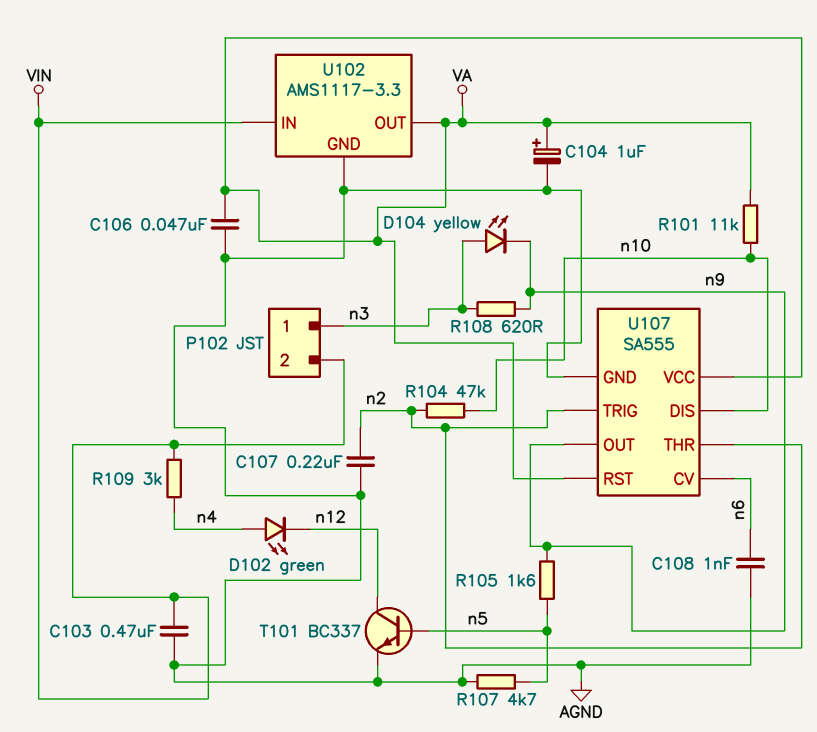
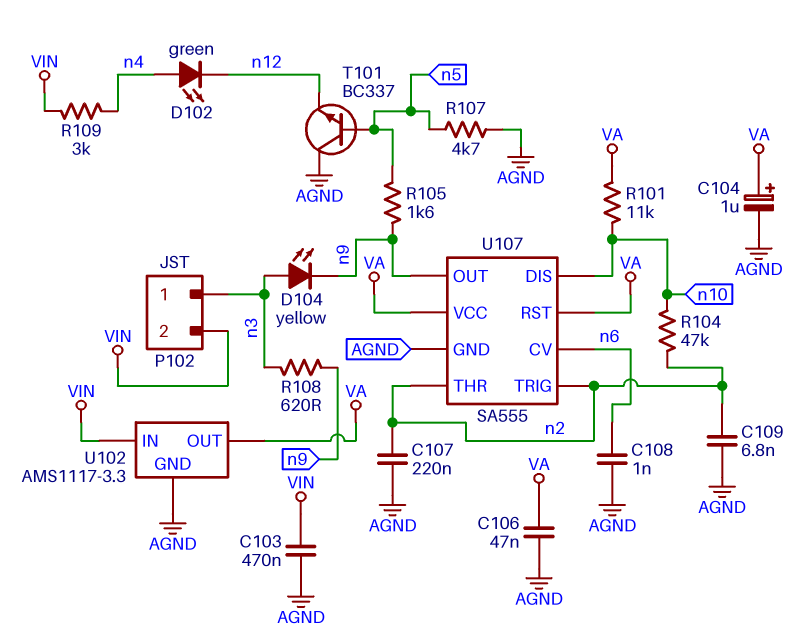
C109: none -> 6.8nF (AGND, n2)
T101: NPN BC337 (B n5, C n12, E AGND) -> NPN BC337 (B n5, C AGND, E n12)

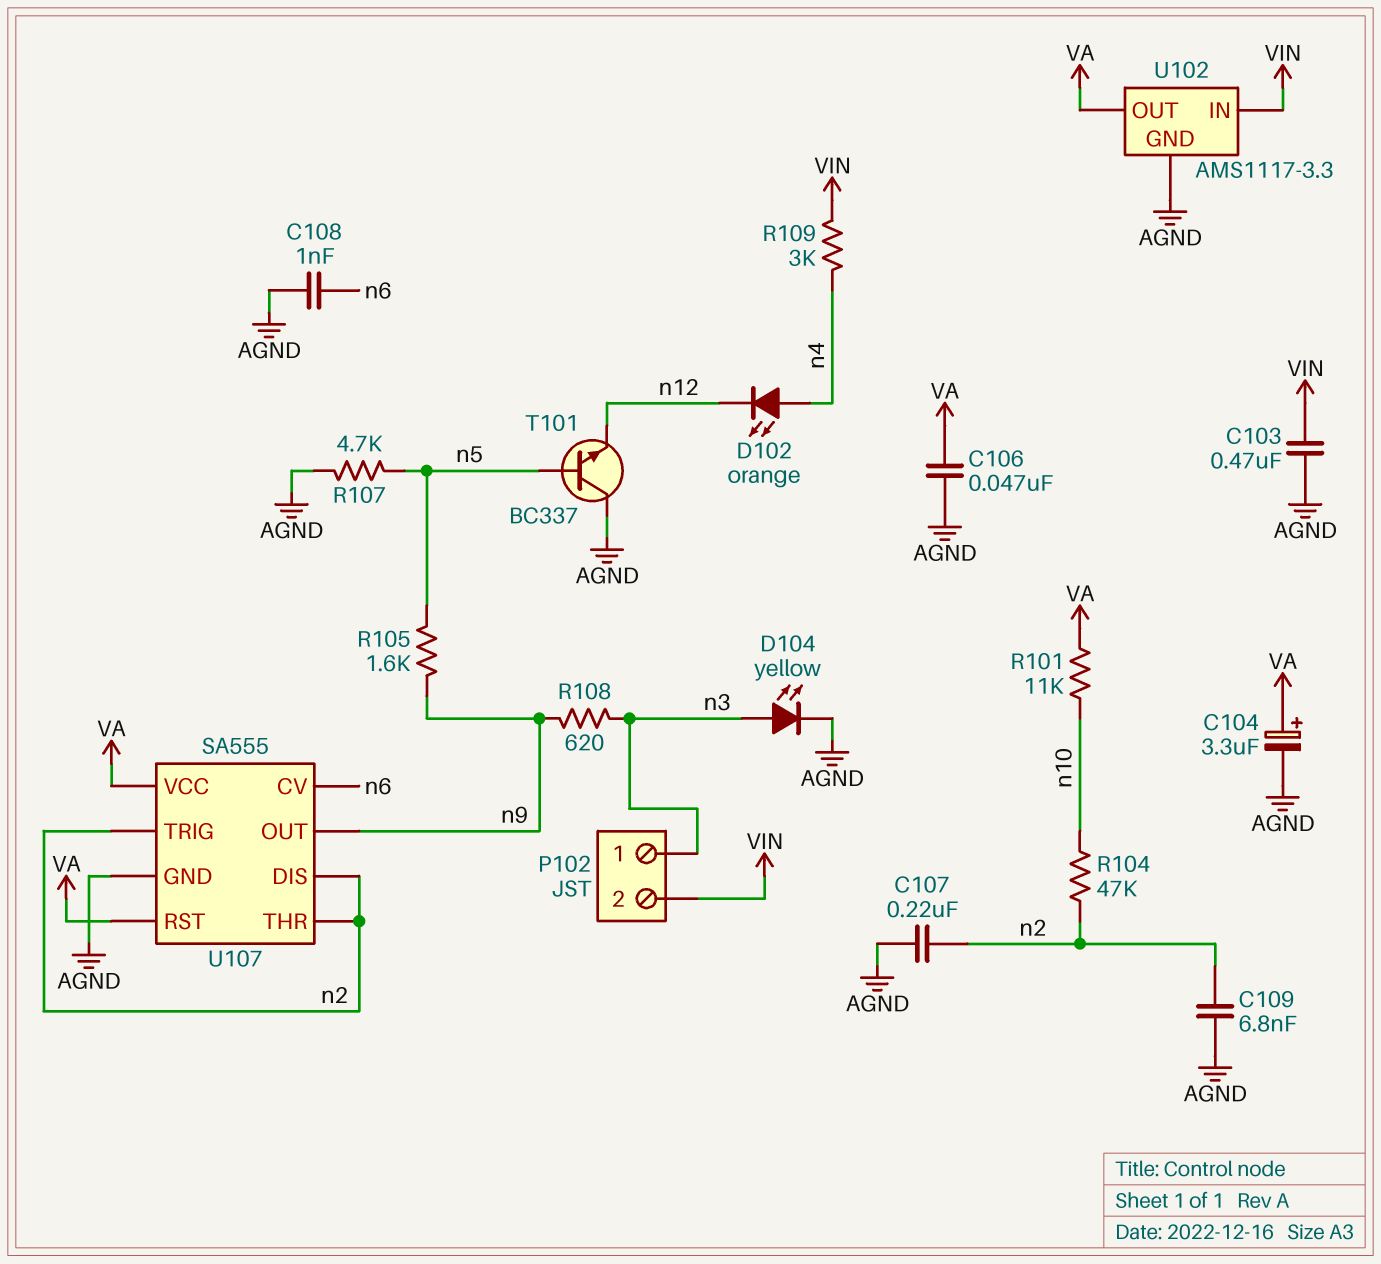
C104: 1uF (plus VA, minus AGND) -> 3.3uF (plus VA, minus AGND)
D102: LED green (A n4, K n12) -> LED orange (A n4, K n12)
D104: LED yellow (A n3, K n9) -> LED yellow (A n3, K AGND)
U107 pin DIS: n10 -> n2

